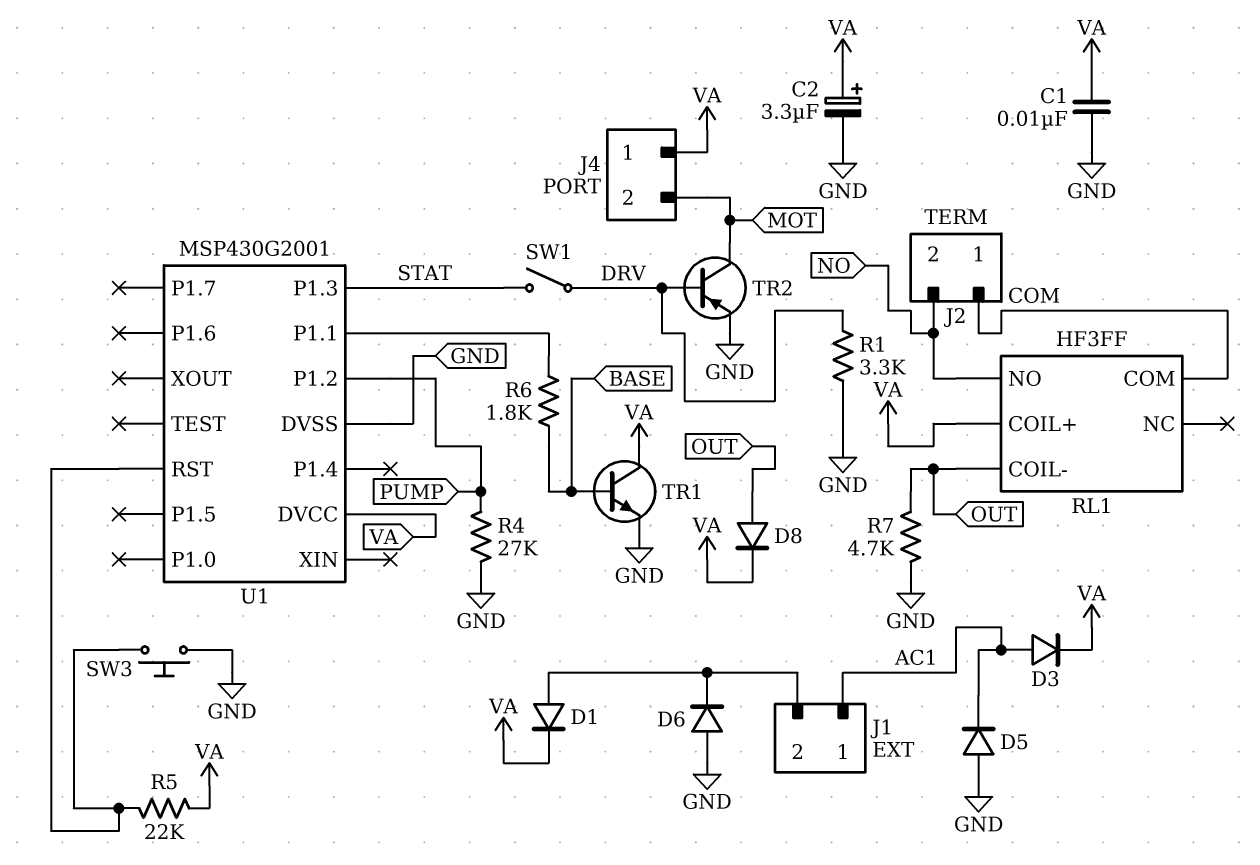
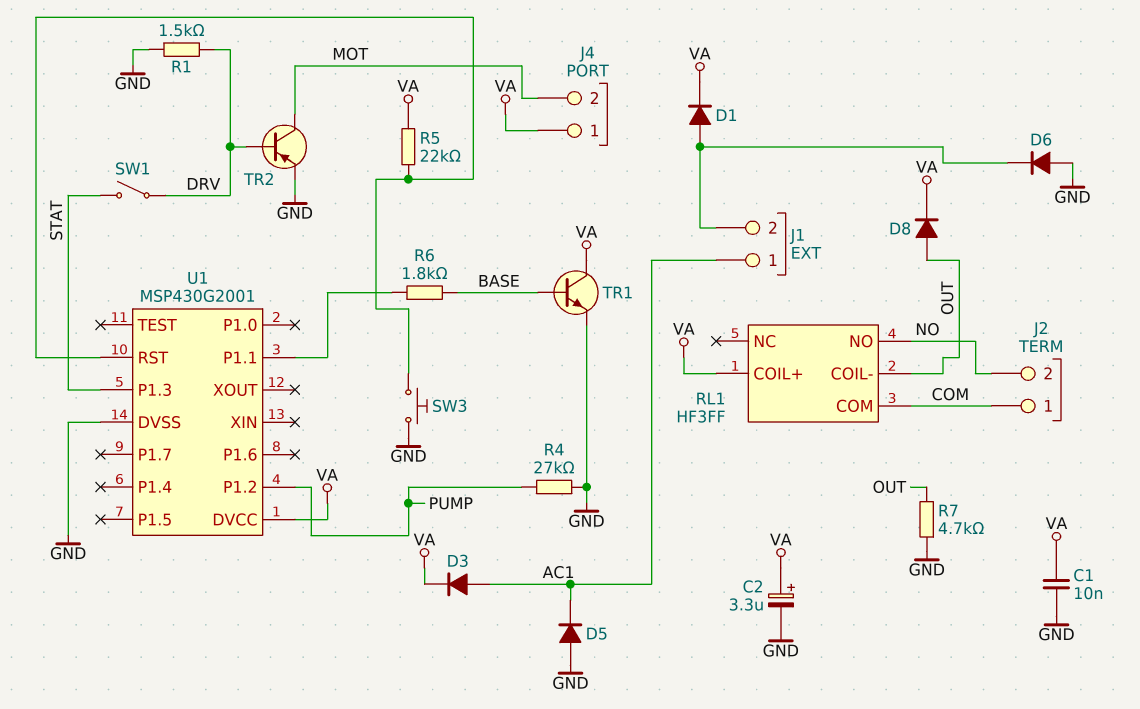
R1: 3.3k (DRV, GND) -> 1.5k (DRV, GND)

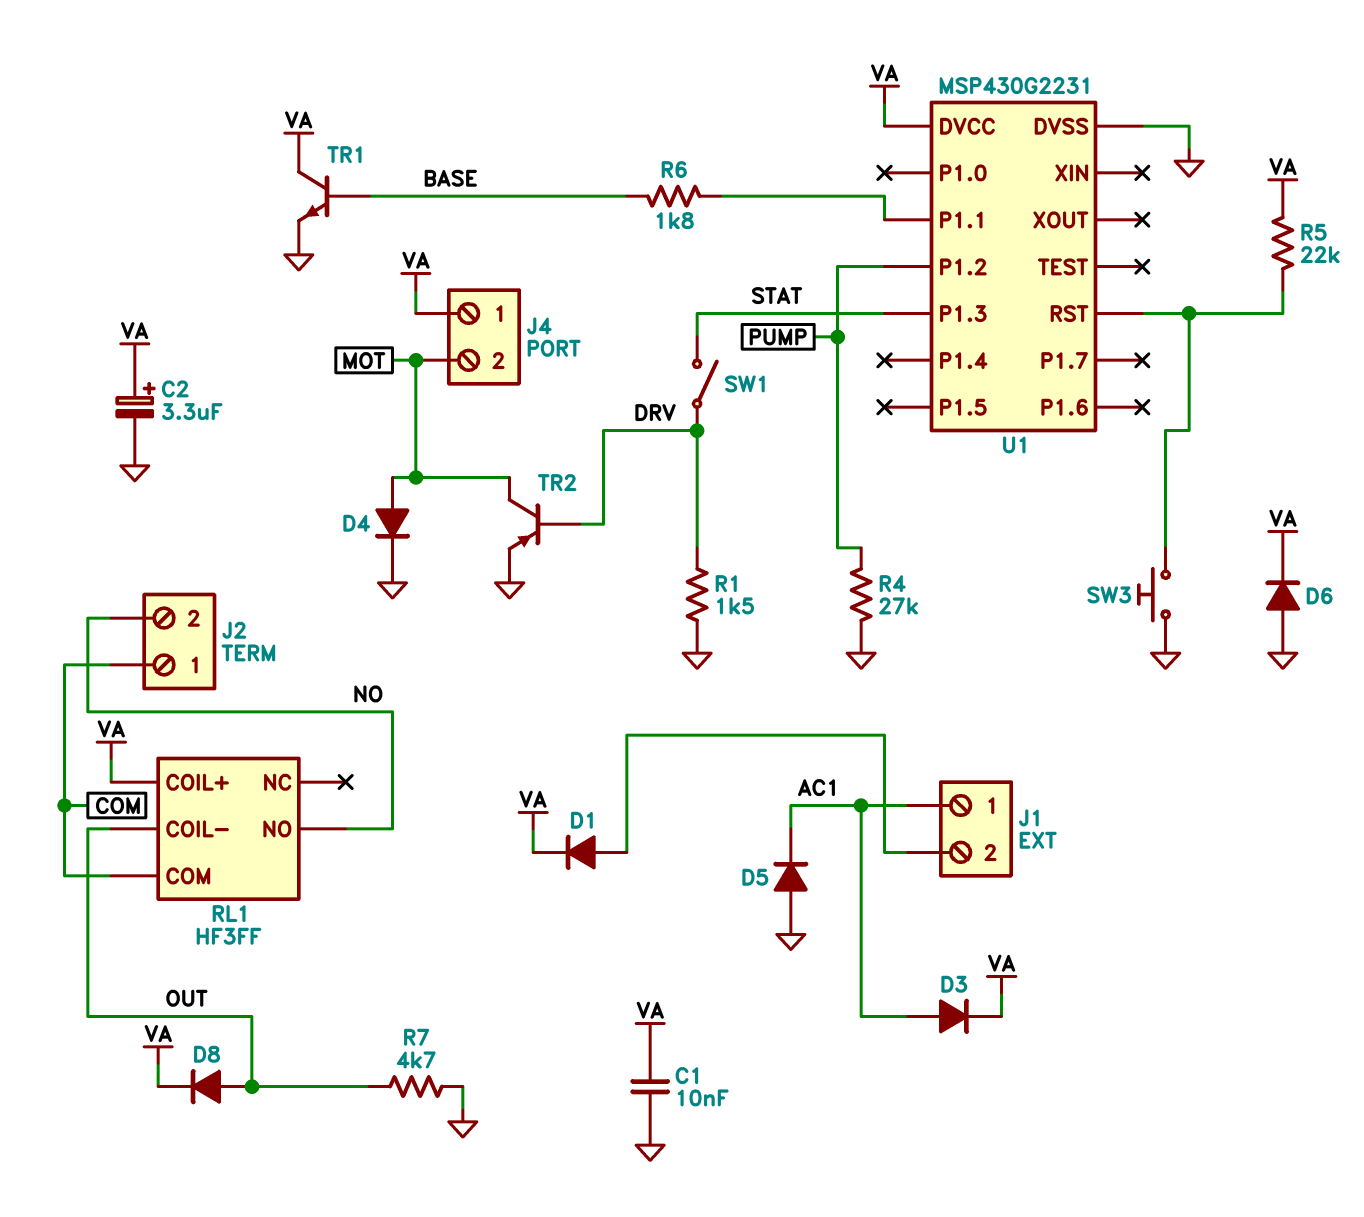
D4: none -> diode (A MOT, K GND)
D6: diode (A GND, K J1/2) -> diode (A GND, K VA)
U1: MSP430G2001 -> MSP430G2231

